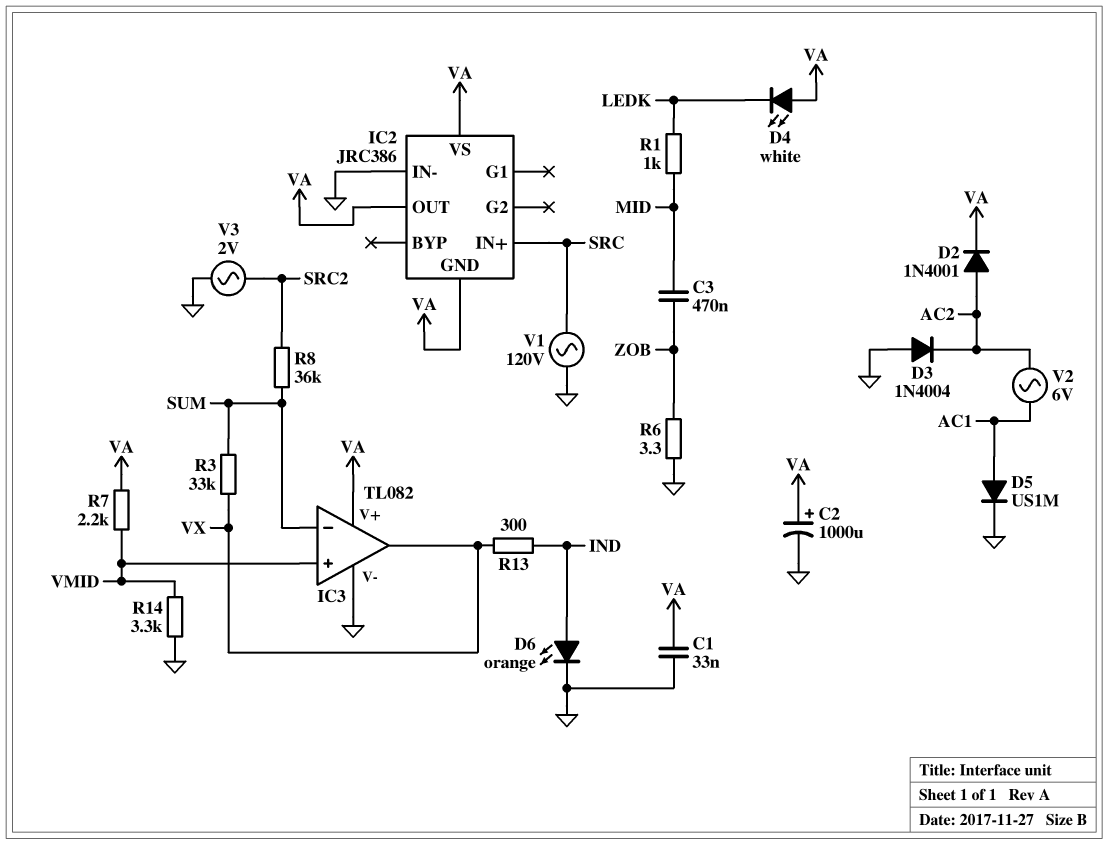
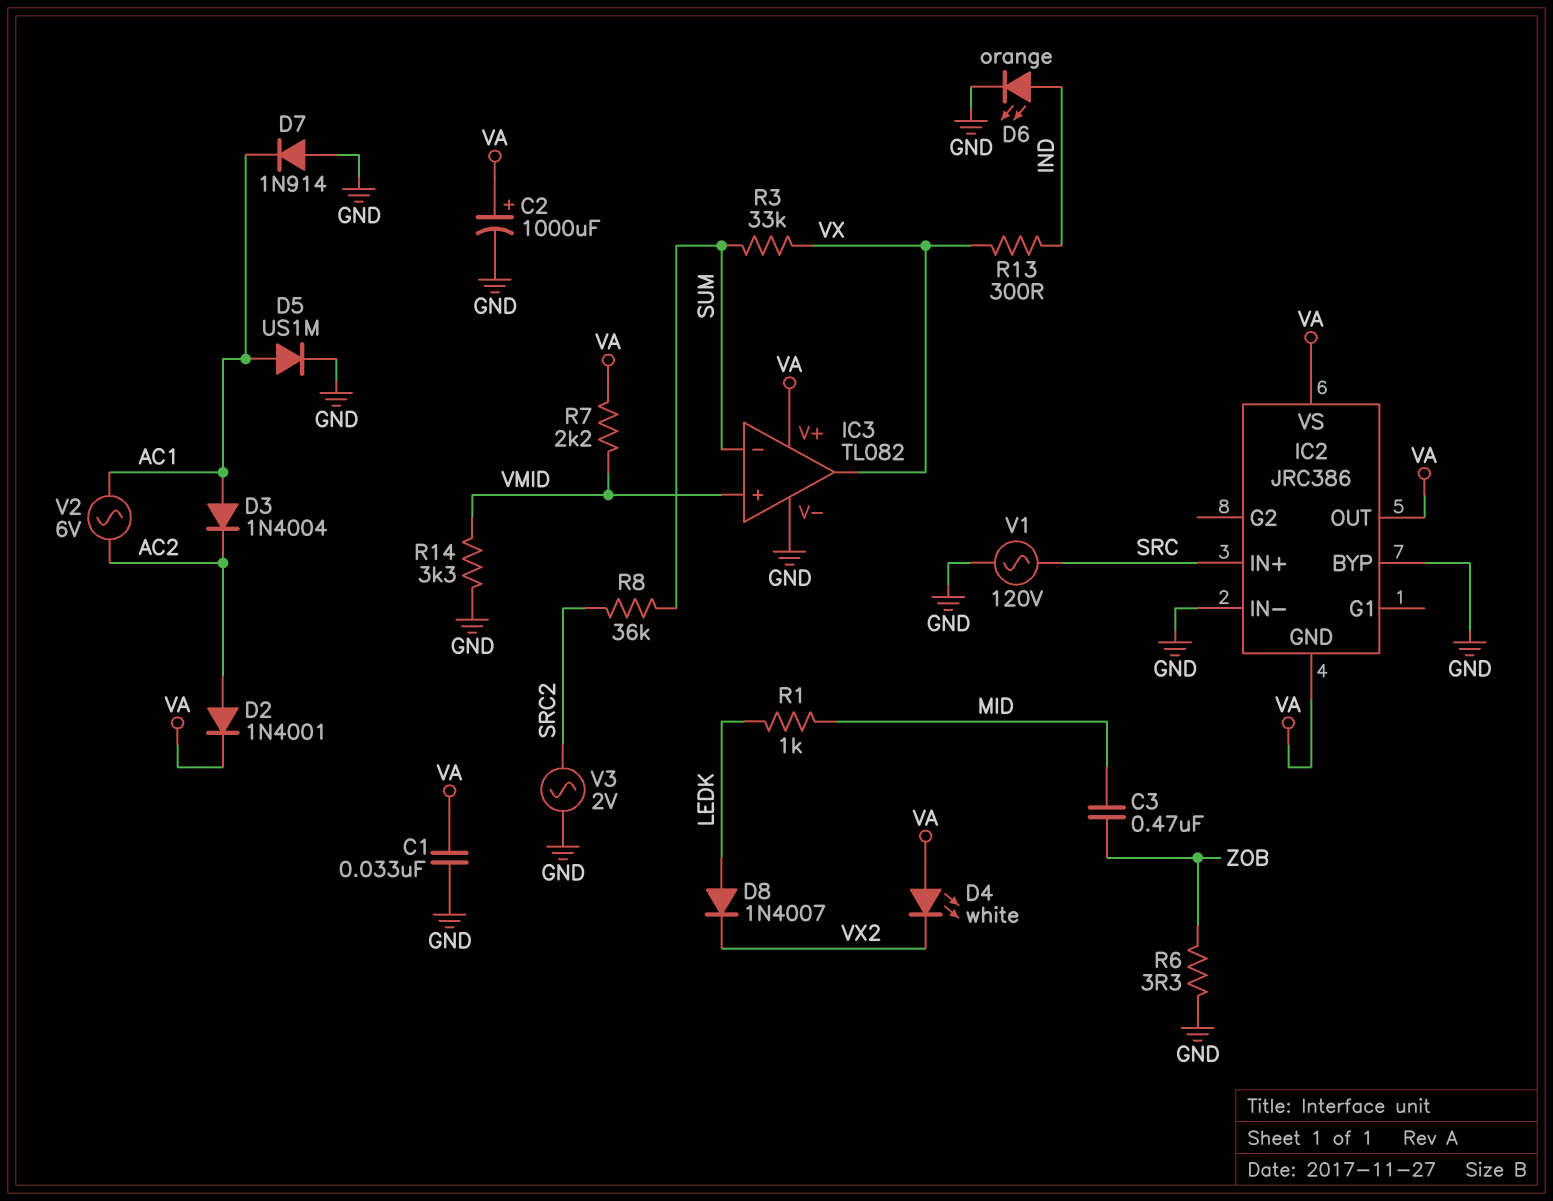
D3: diode 1N4004 (A GND, K AC2) -> diode 1N4004 (A AC1, K AC2)
D4: LED white (A VA, K LEDK) -> LED white (A VA, K VX2)
D7: none -> diode 1N914 (A GND, K AC1)
D8: none -> diode 1N4007 (A LEDK, K VX2)
IC2 pin BYP: none -> GND

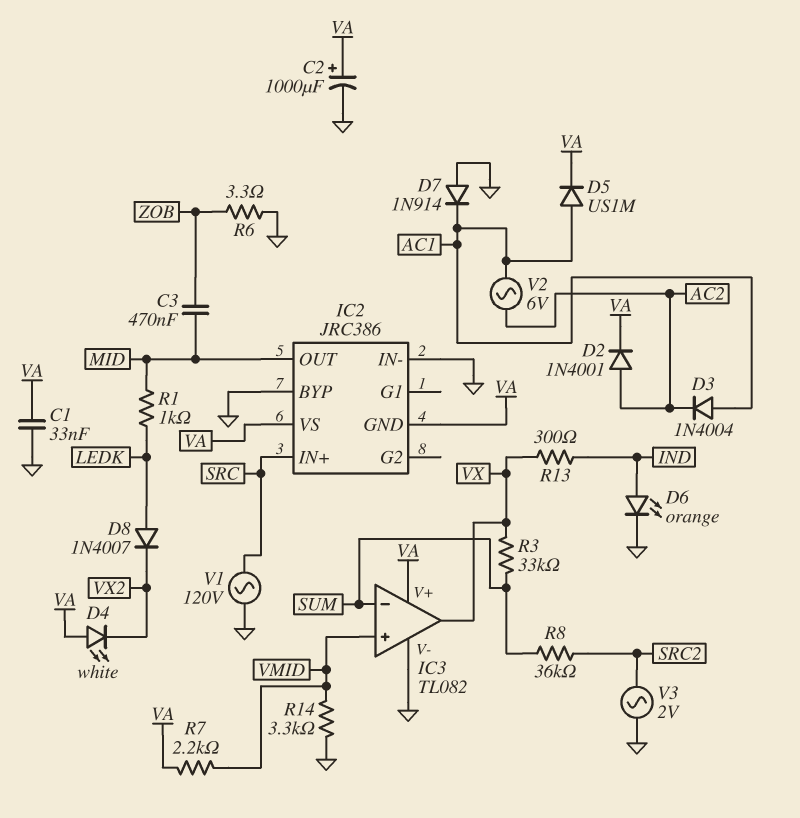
D5: diode US1M (A AC1, K GND) -> diode US1M (A AC1, K VA)
IC2 pin OUT: VA -> MID

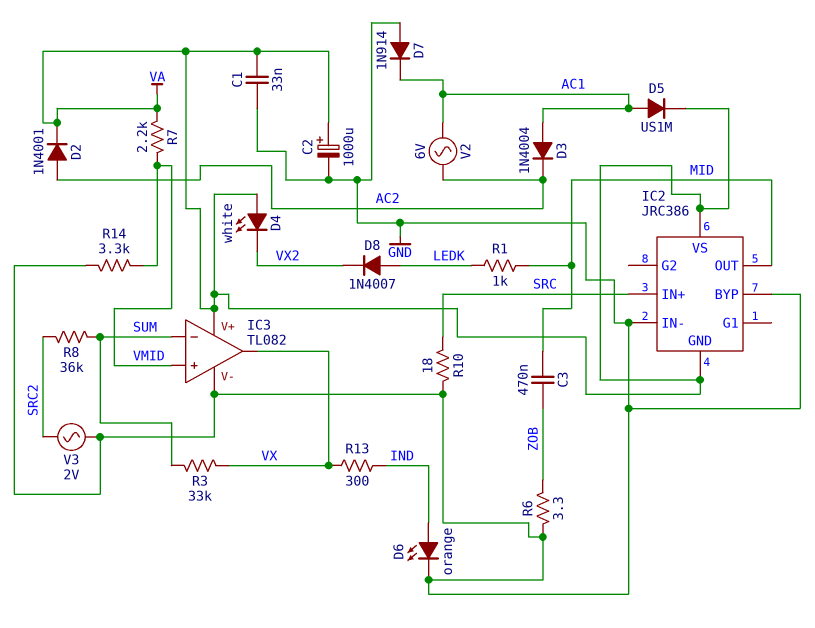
R10: none -> 18 (GND, SRC)
V1: AC 120V (GND, SRC) -> none

